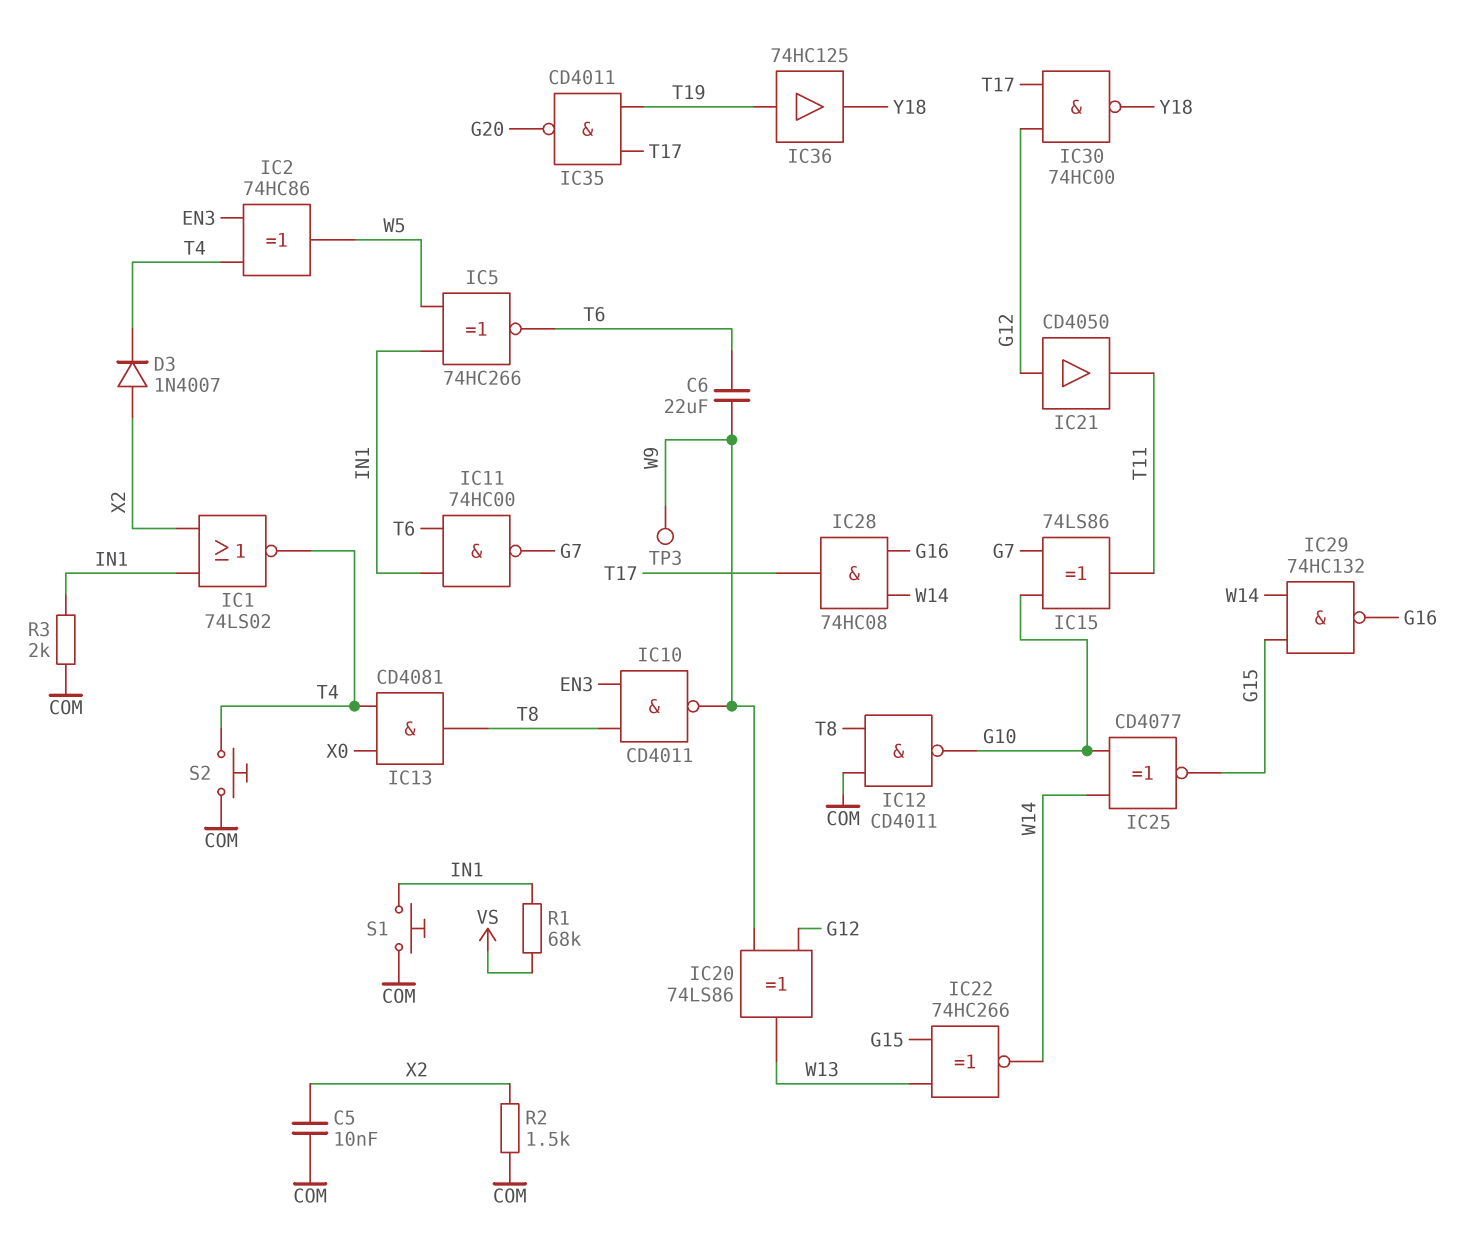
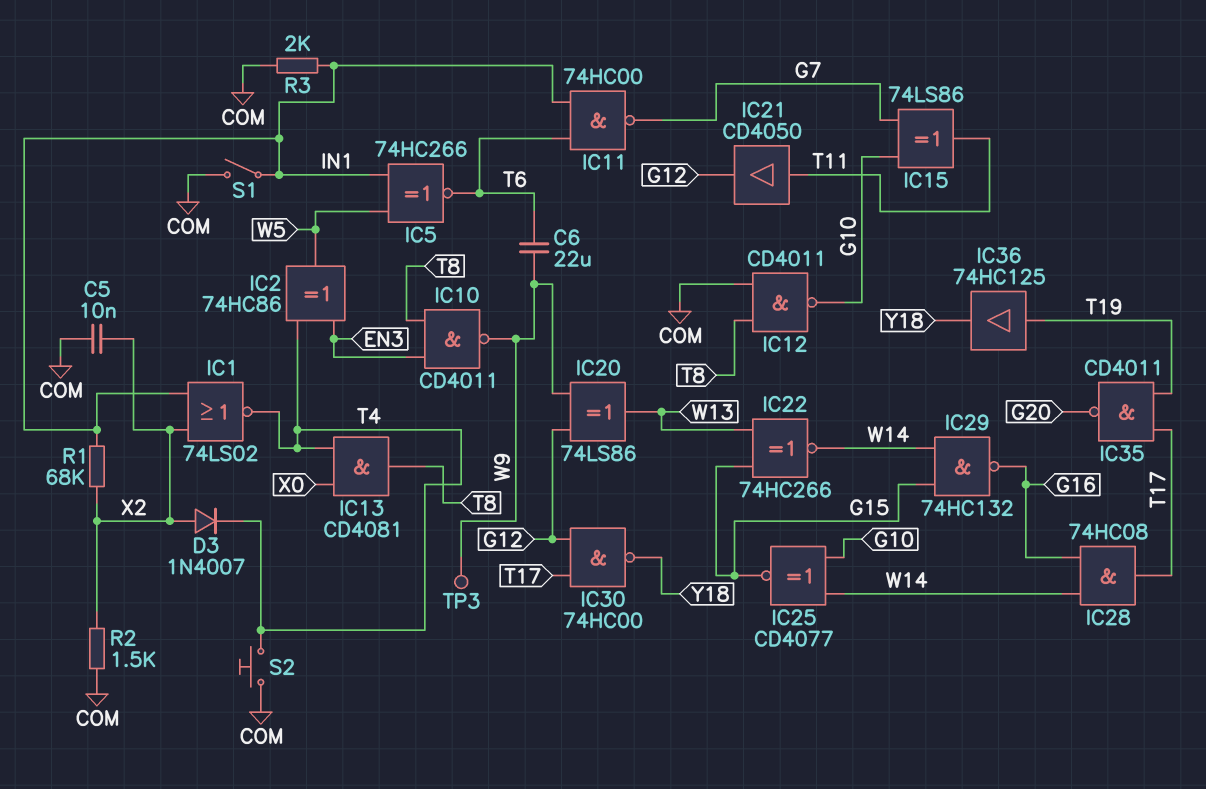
IC21: buffer CD4050 (in G12, out T11) -> buffer CD4050 (in T11, out G12)
R1: 68k (IN1, VS) -> 68k (IN1, X2)
S1: button (COM, IN1) -> switch (COM, IN1)

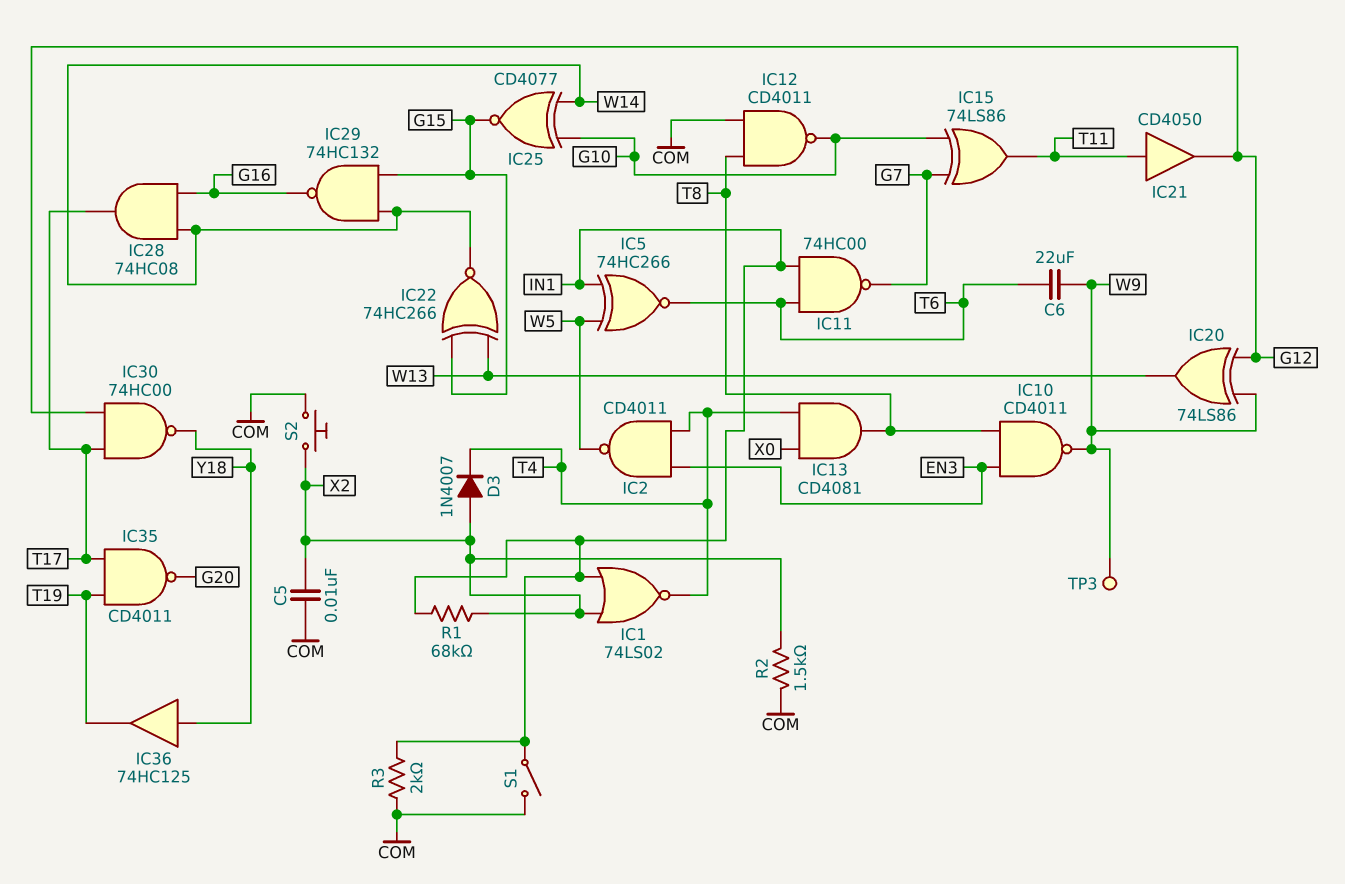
IC2: XOR 74HC86 (in EN3, in T4, out W5) -> NAND CD4011 (in EN3, in T4, out W5)
IC36: buffer 74HC125 (in T19, out Y18) -> buffer 74HC125 (in Y18, out T19)
S2: button (COM, T4) -> button (COM, X2)

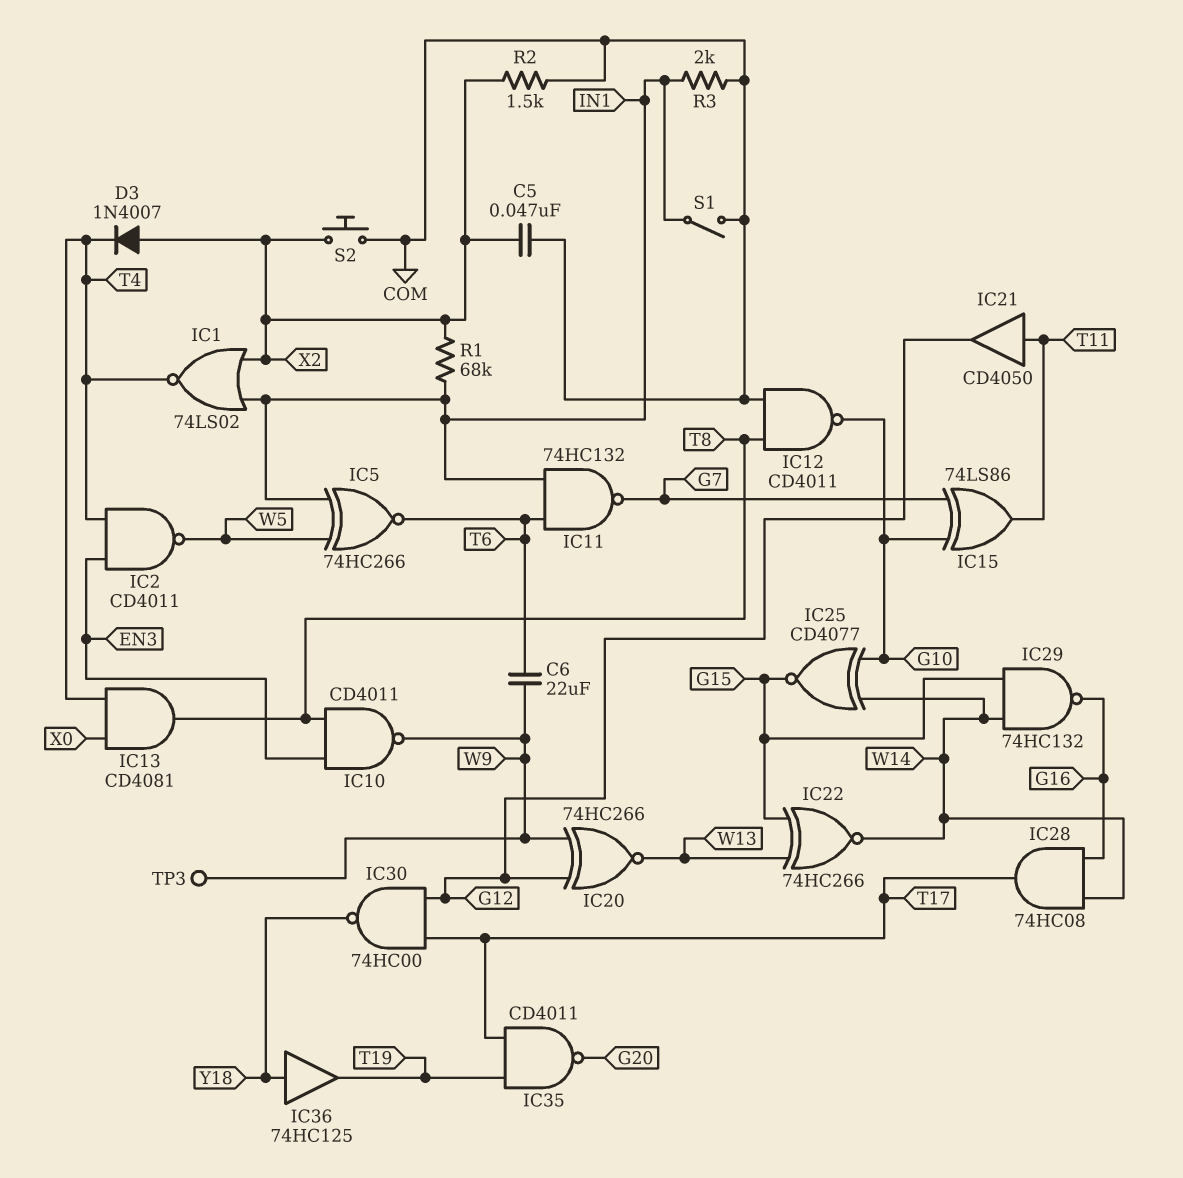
C5: 10nF (COM, X2) -> 47nF (COM, X2)
IC11: NAND 74HC00 (in IN1, in T6, out G7) -> NAND 74HC132 (in IN1, in T6, out G7)
IC20: XOR 74LS86 (in G12, in W9, out W13) -> XNOR 74HC266 (in G12, in W9, out W13)

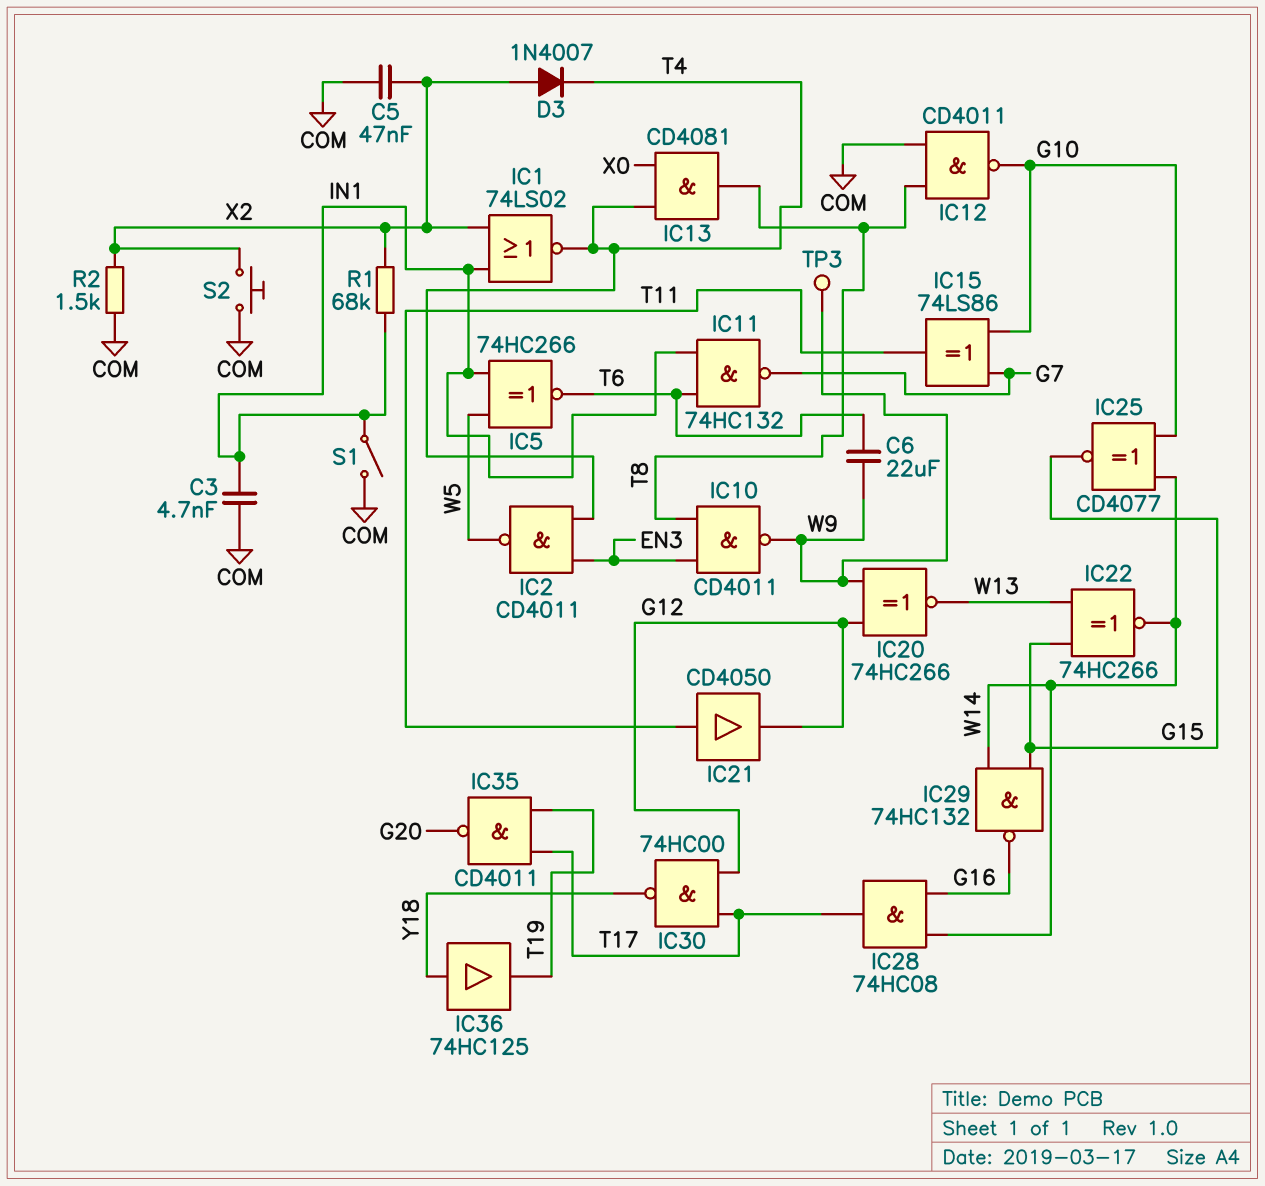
C3: none -> 4.7nF (COM, IN1)
R3: 2k (COM, IN1) -> none

